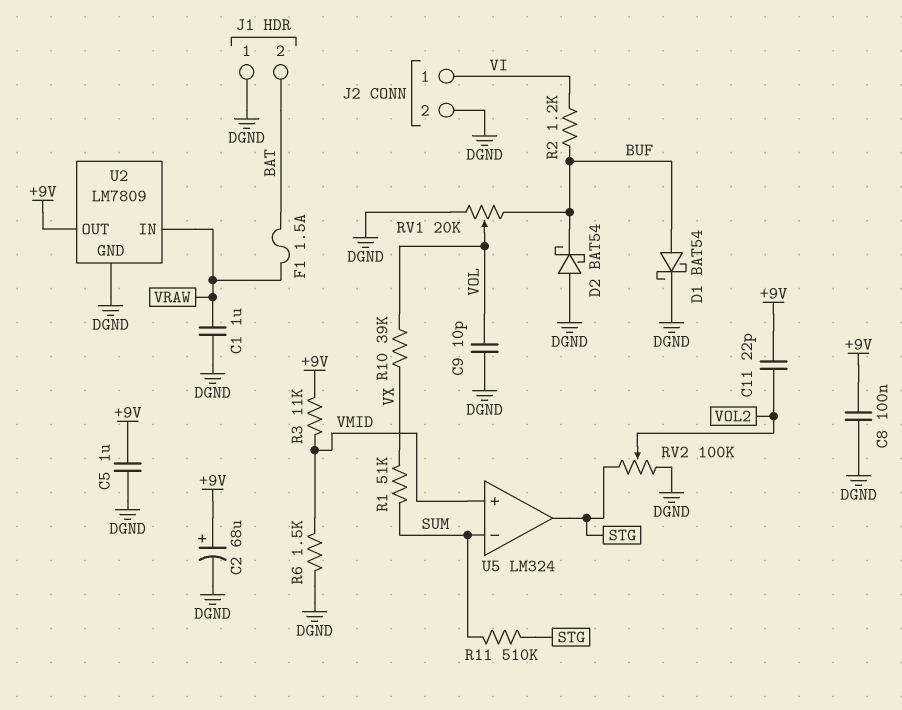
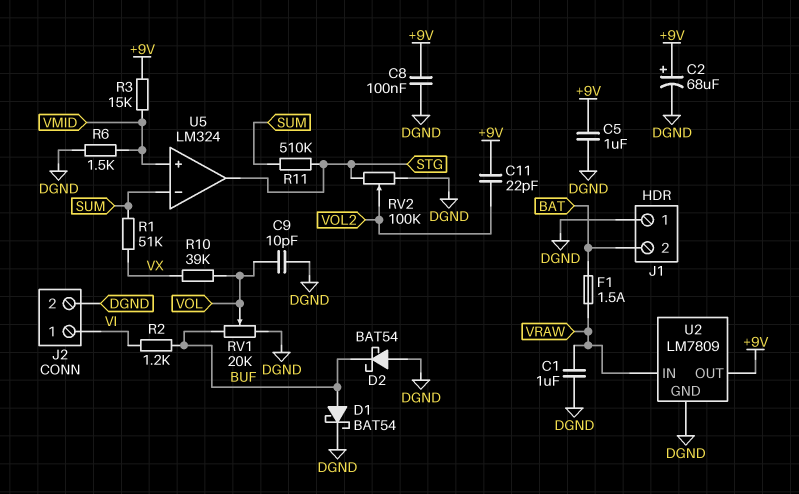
R3: 11k (+9V, VMID) -> 15k (+9V, VMID)

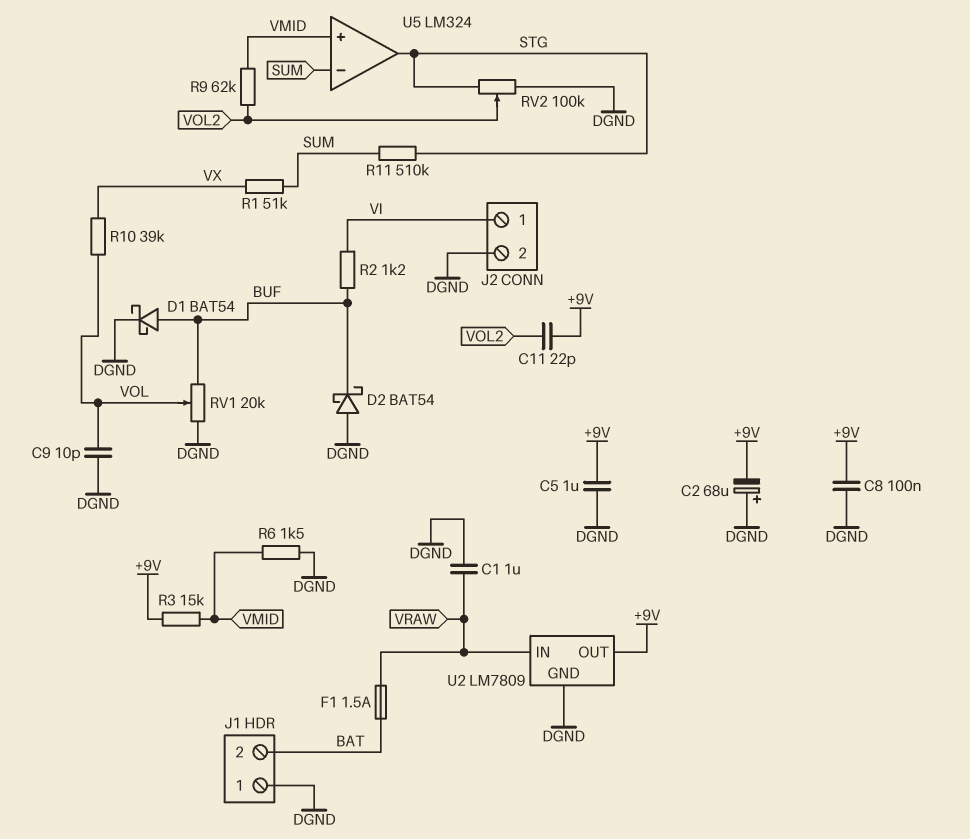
C2: 68uF (plus +9V, minus DGND) -> 68uF (plus DGND, minus +9V)
R9: none -> 62k (VMID, VOL2)

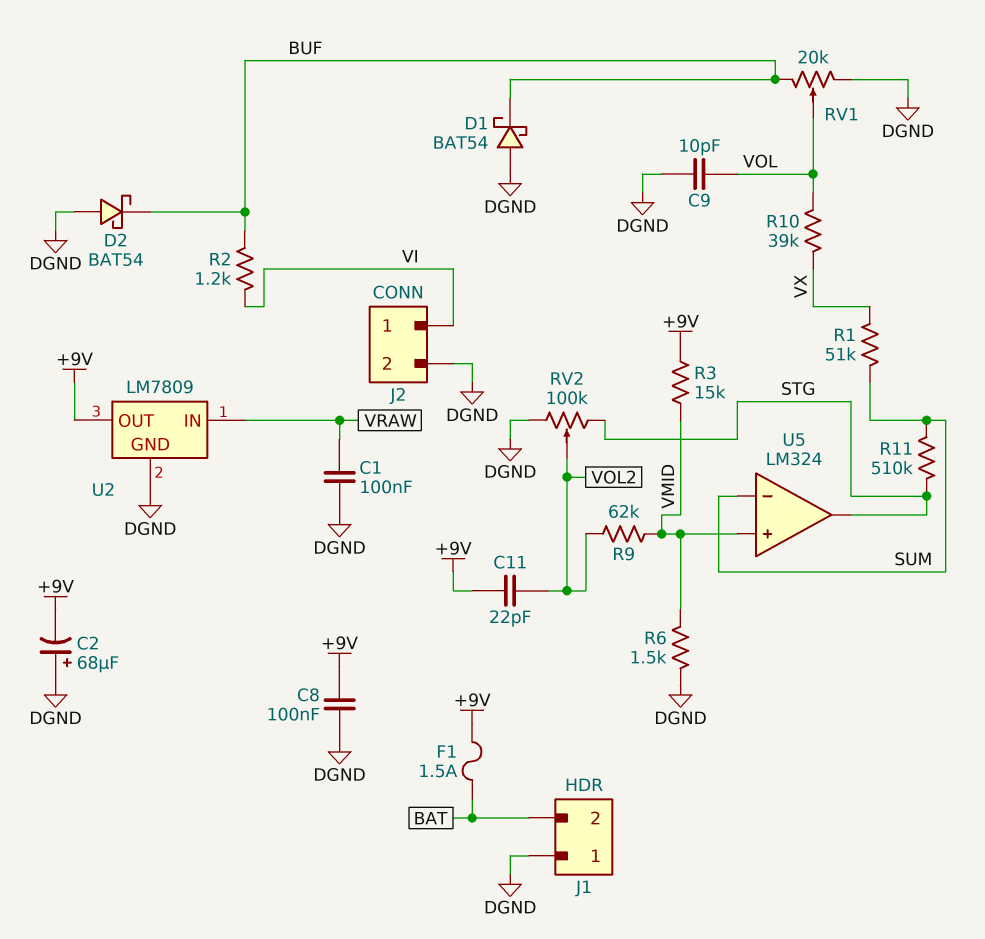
C1: 1uF (DGND, VRAW) -> 100nF (DGND, VRAW)
C5: 1uF (+9V, DGND) -> none
D1: schottky BAT54 (A BUF, K DGND) -> schottky BAT54 (A DGND, K BUF)
F1: 1.5A (BAT, VRAW) -> 1.5A (+9V, BAT)

